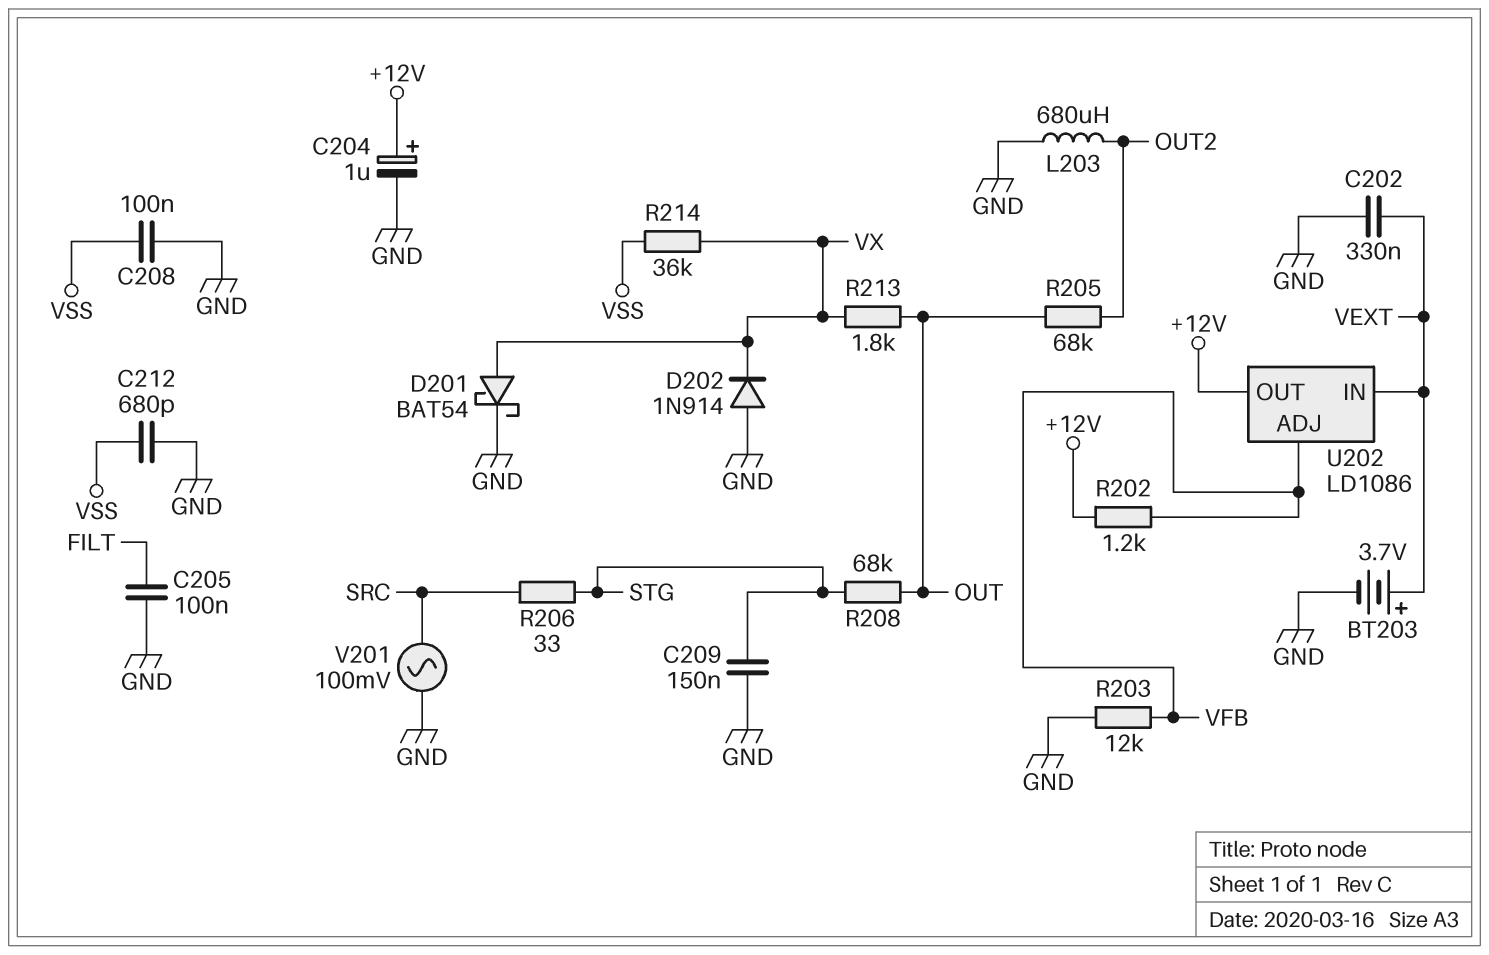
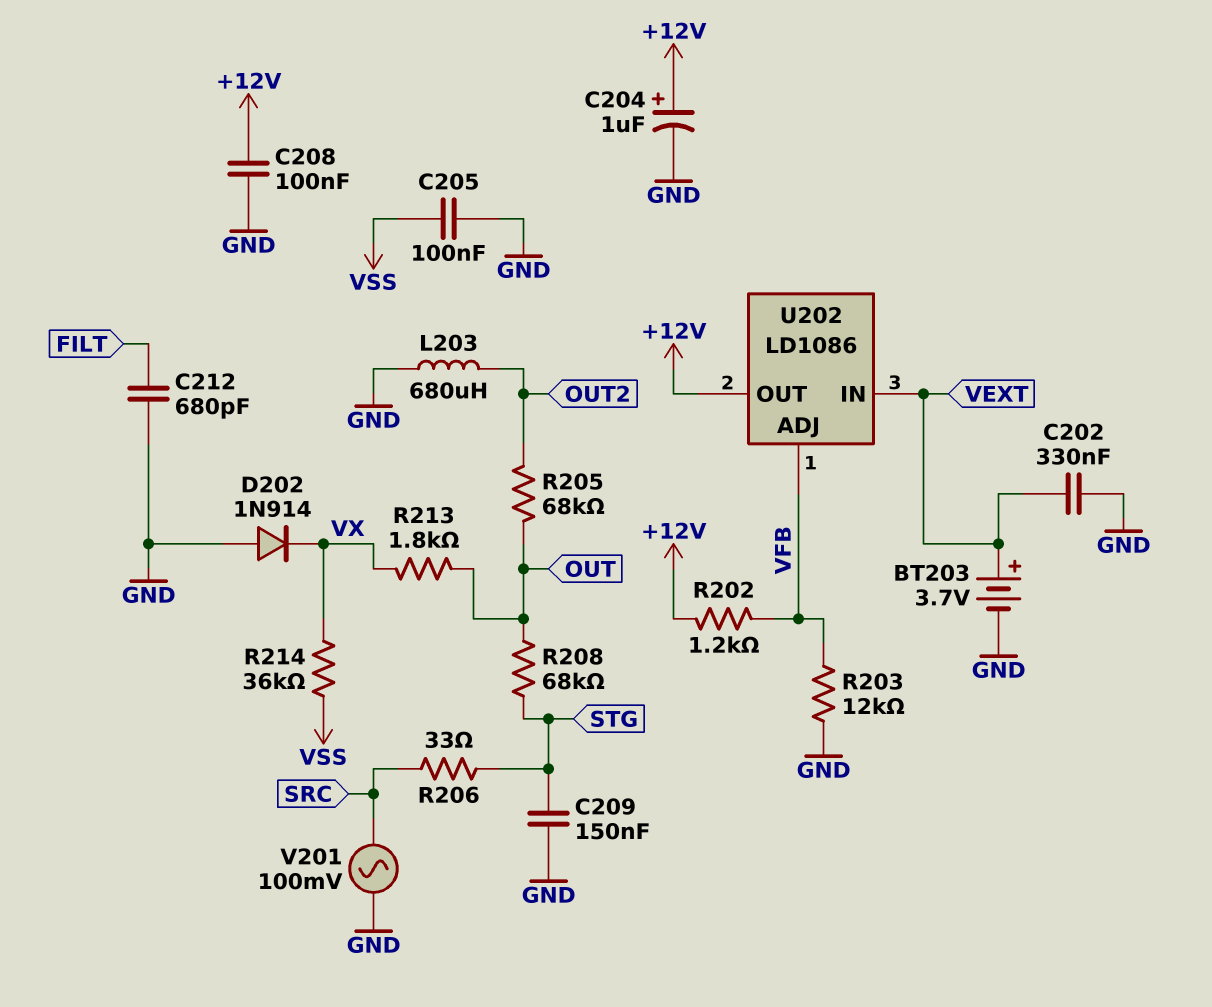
C205: 100nF (FILT, GND) -> 100nF (GND, VSS)
C208: 100nF (GND, VSS) -> 100nF (+12V, GND)
C212: 680pF (GND, VSS) -> 680pF (FILT, GND)
D201: schottky BAT54 (A VX, K GND) -> none

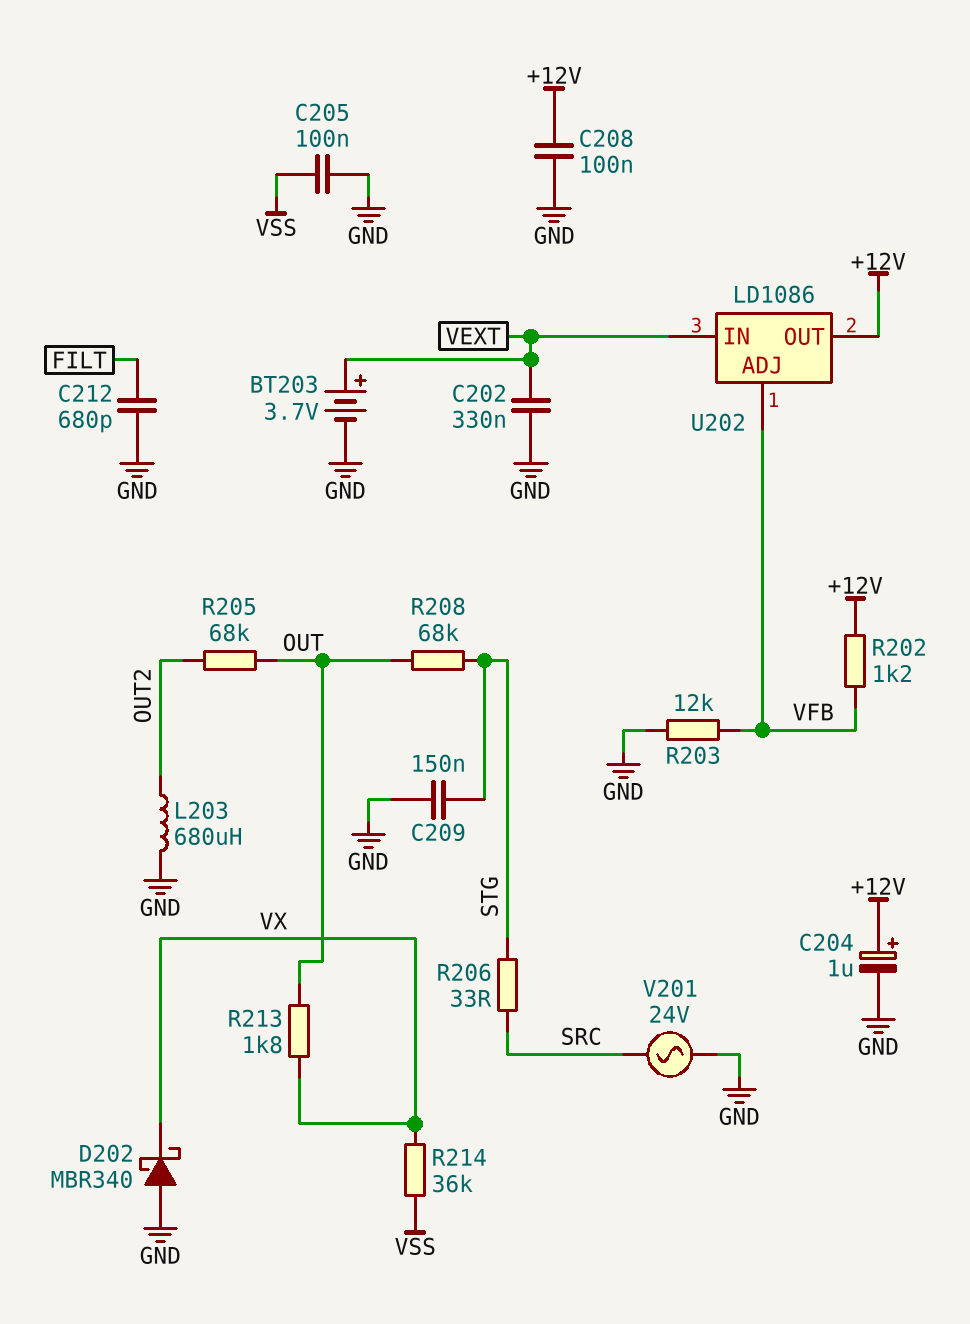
D202: diode 1N914 (A GND, K VX) -> schottky MBR340 (A GND, K VX)
V201: AC 100mV (GND, SRC) -> AC 24V (GND, SRC)

